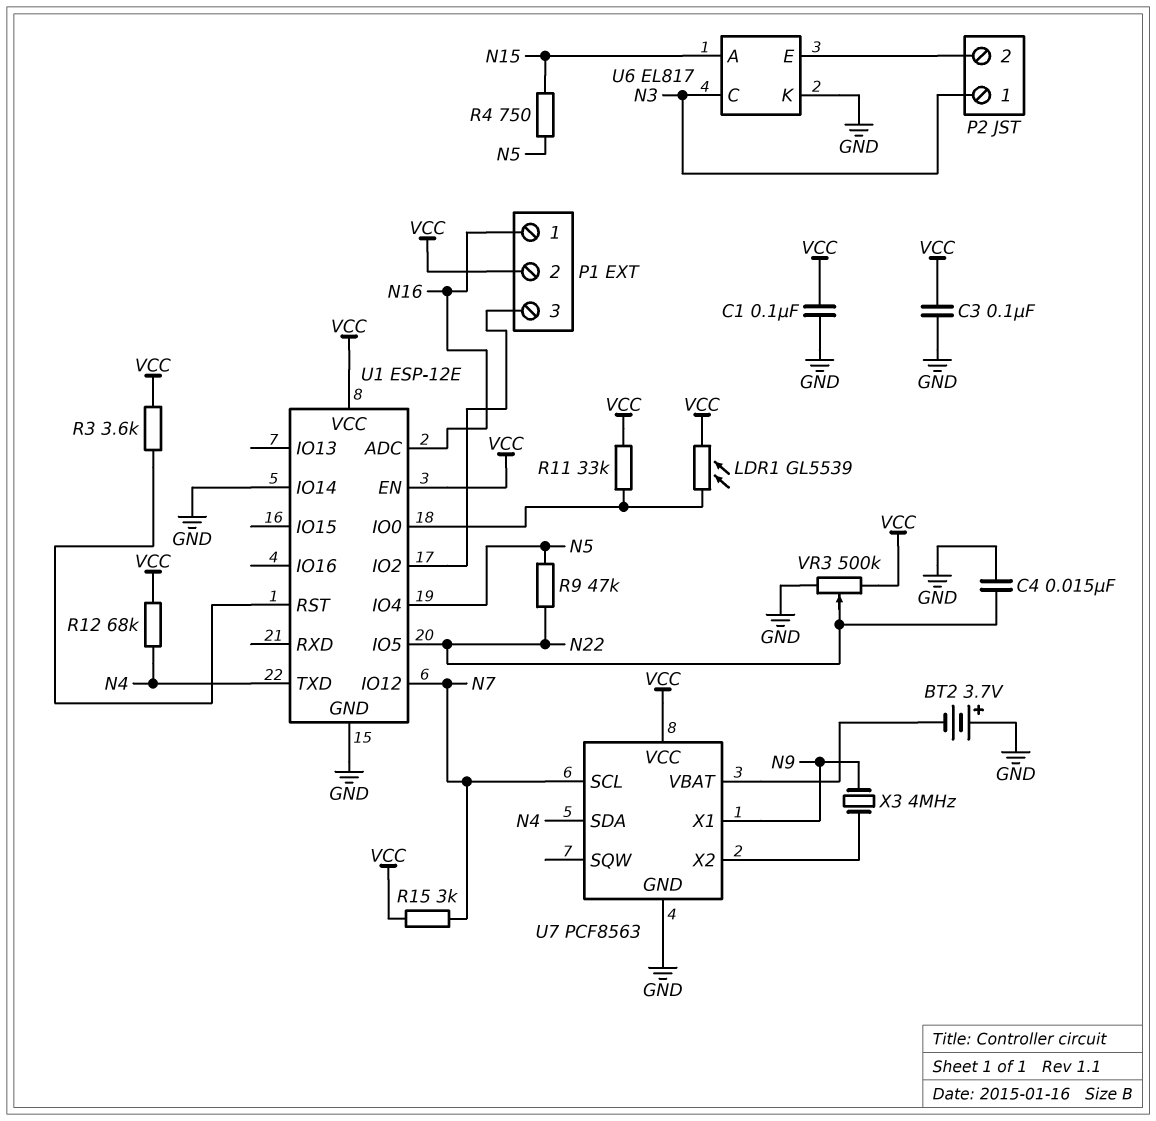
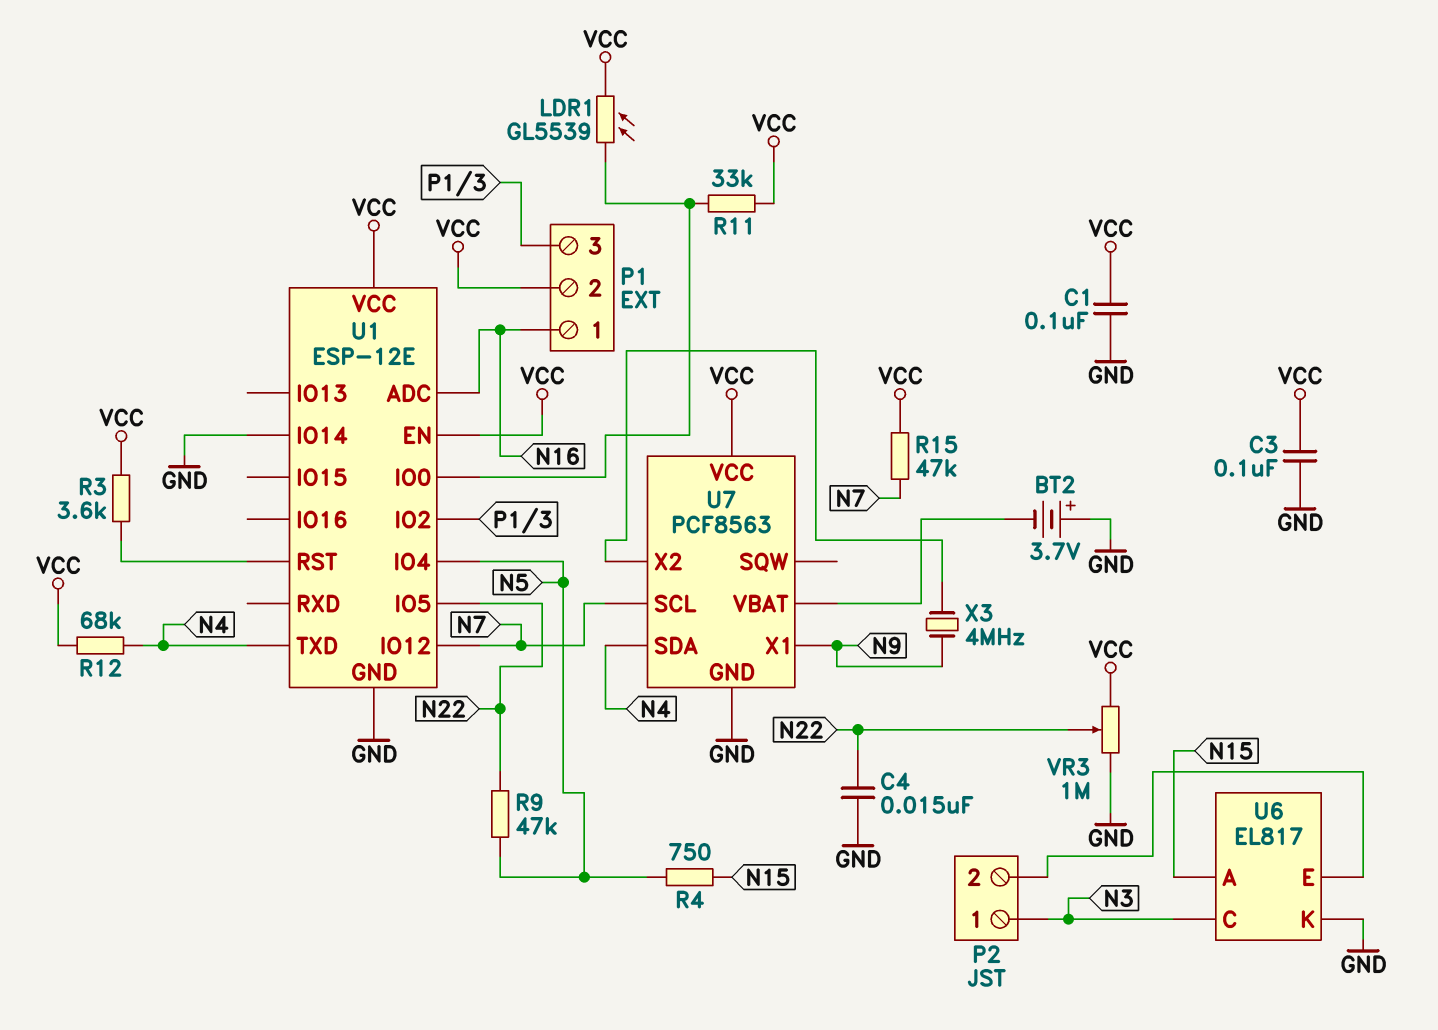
R15: 3k (N7, VCC) -> 47k (N7, VCC)
VR3: 500k (GND, VCC, wiper N22) -> 1M (GND, VCC, wiper N22)

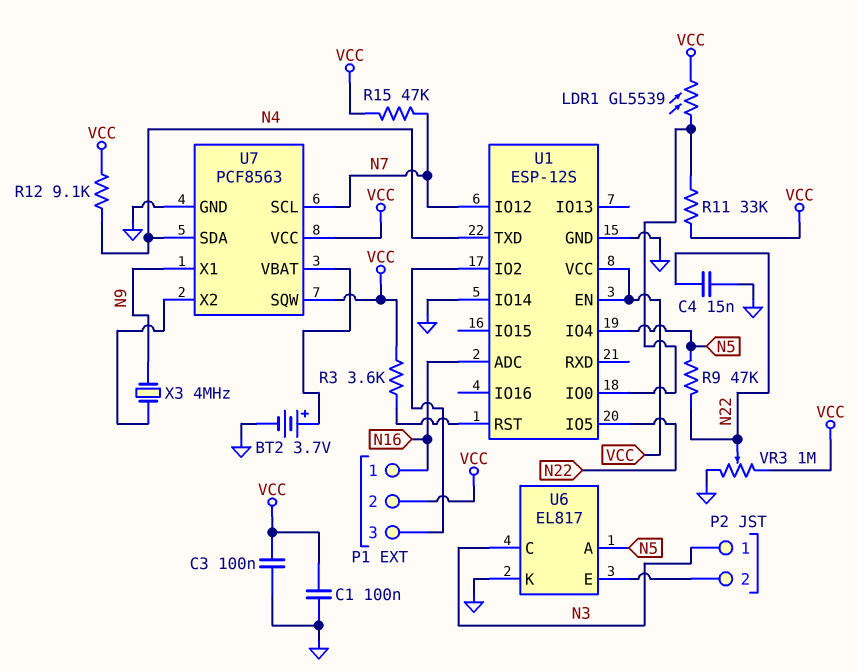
BT2: 3.7V (plus GND, minus U7/VBAT) -> 3.7V (plus U7/VBAT, minus GND)
R4: 750 (N5, N15) -> none
R12: 68k (N4, VCC) -> 9.1k (N4, VCC)
U1: ESP-12E -> ESP-12S
U6 pin A: N15 -> N5
U7 pin SQW: none -> VCC

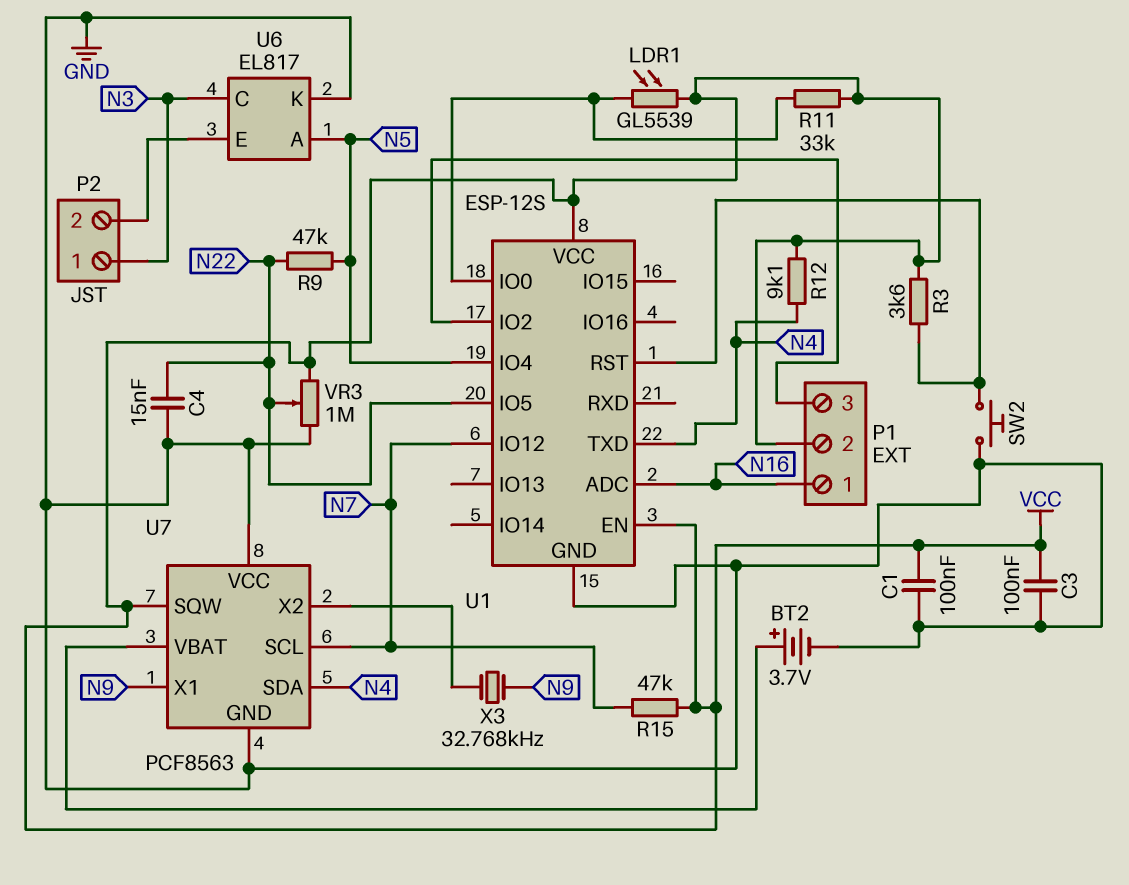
SW2: none -> button (GND, U1/RST)
U1 pin IO14: GND -> none
U7 pin VCC: VCC -> GND
X3: 4MHz (N9, U7/X2) -> 32.768kHz (N9, U7/X2)

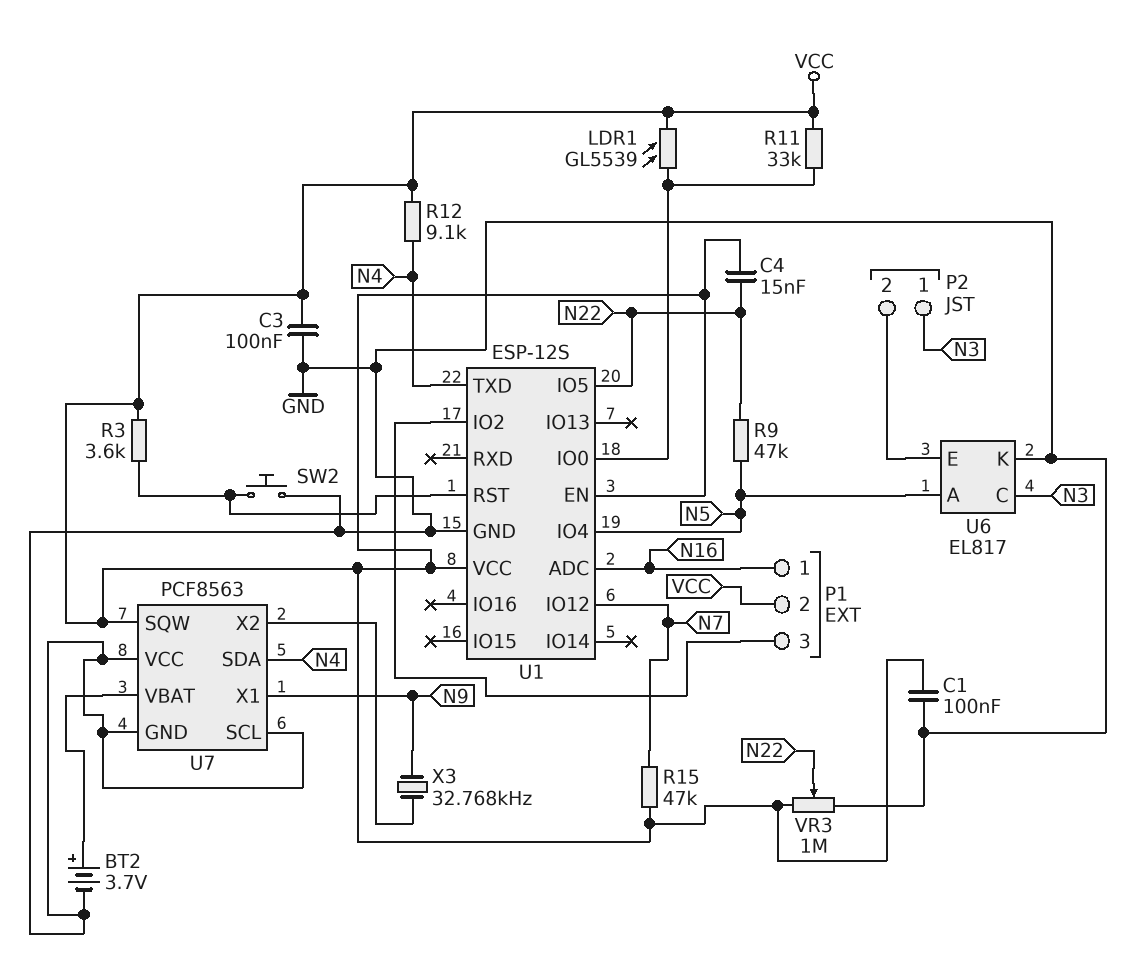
C4: 15nF (GND, N22) -> 15nF (N22, VCC)
U7 pin SCL: N7 -> GND

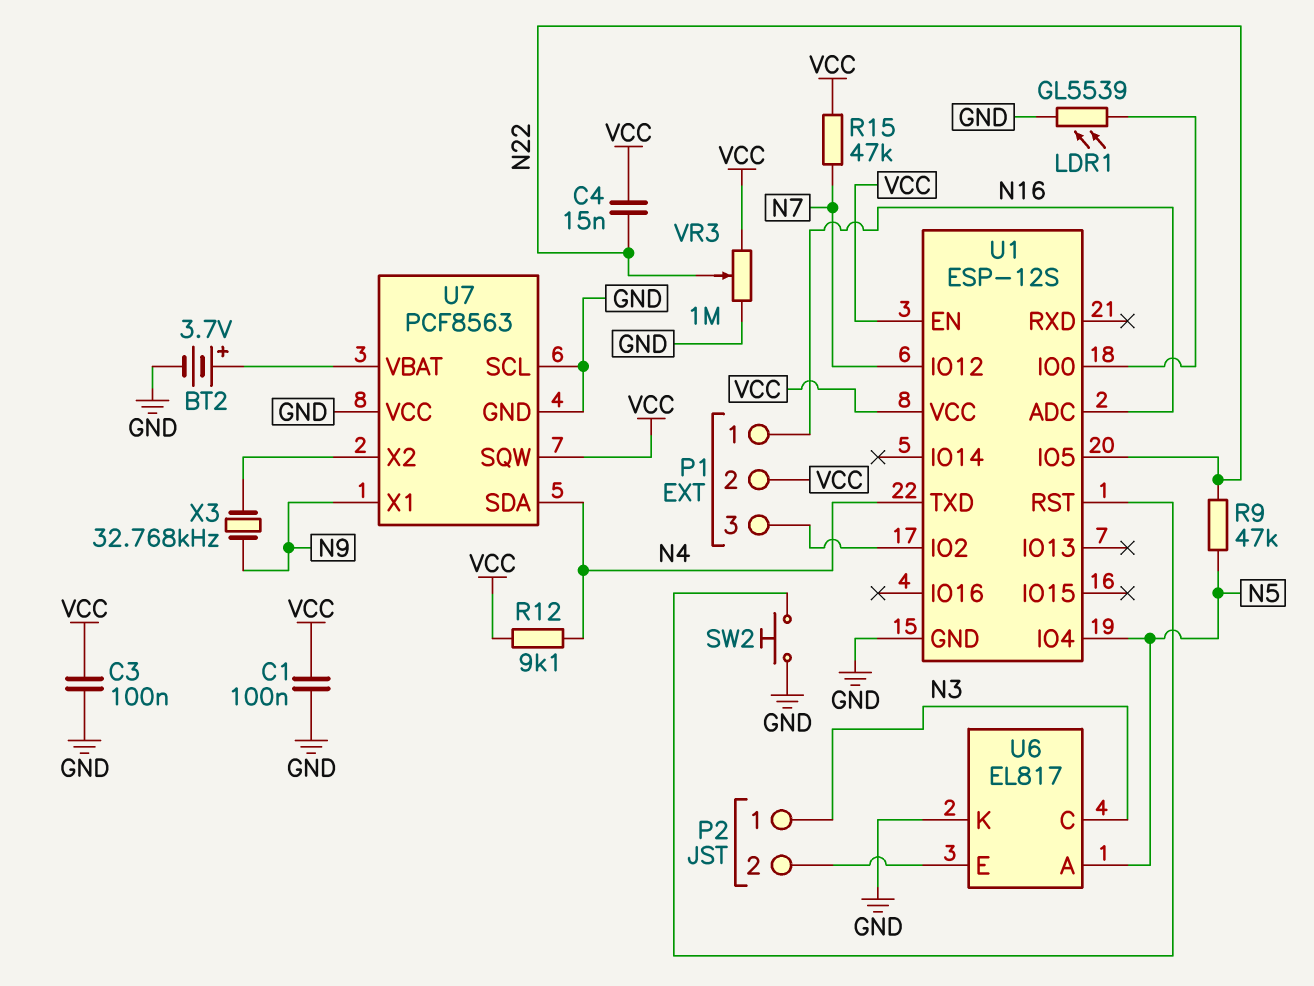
LDR1: GL5539 (U1/IO0, VCC) -> GL5539 (GND, U1/IO0)
R3: 3.6k (U1/RST, VCC) -> none
R11: 33k (U1/IO0, VCC) -> none

